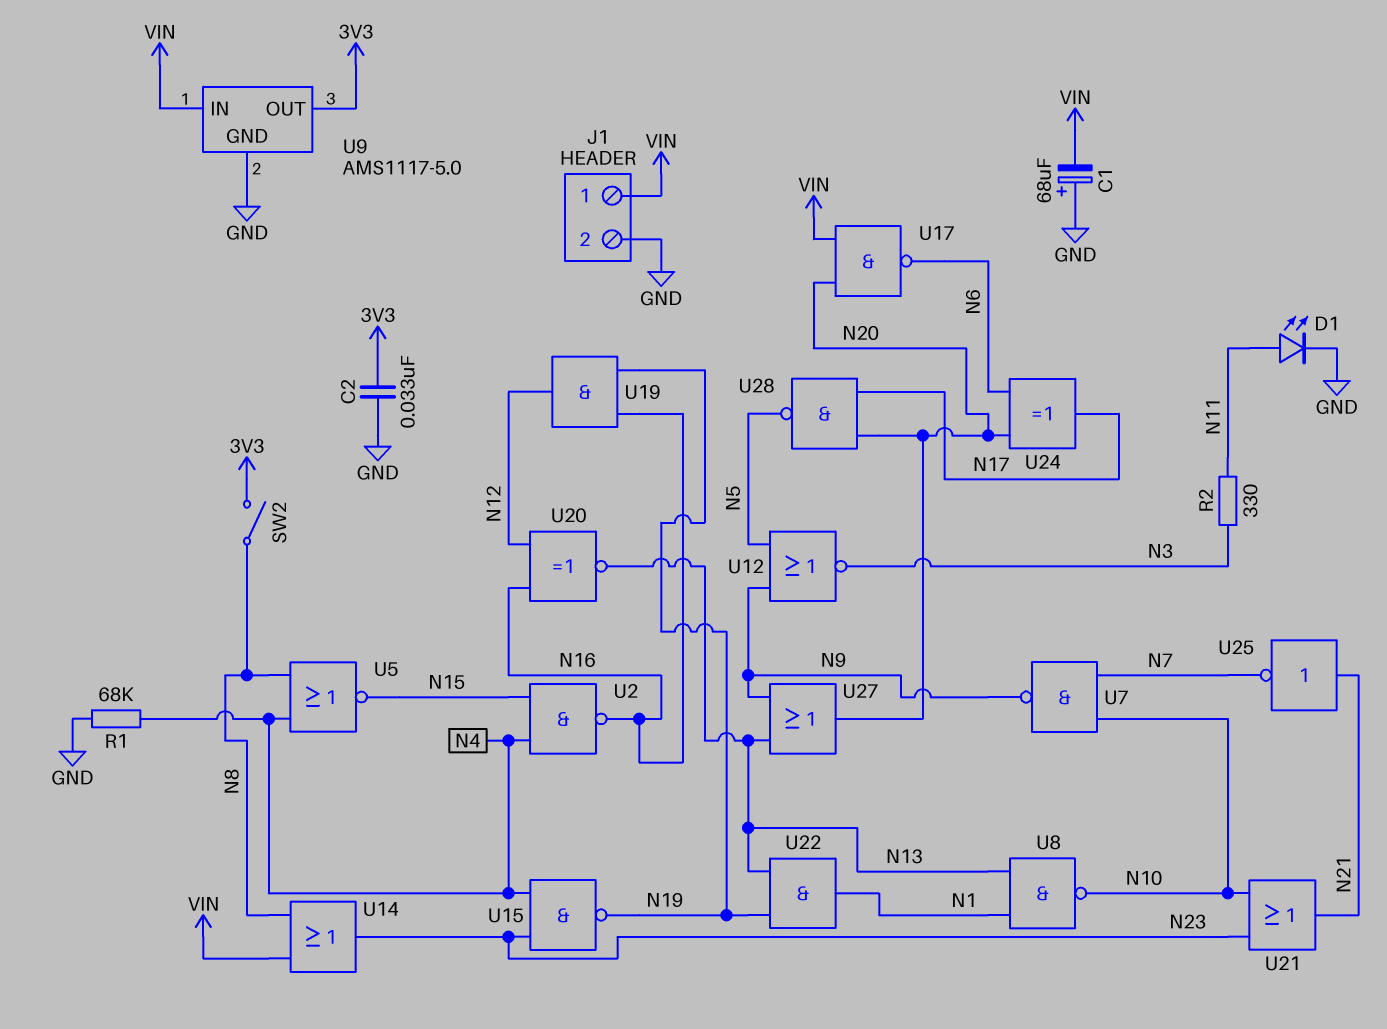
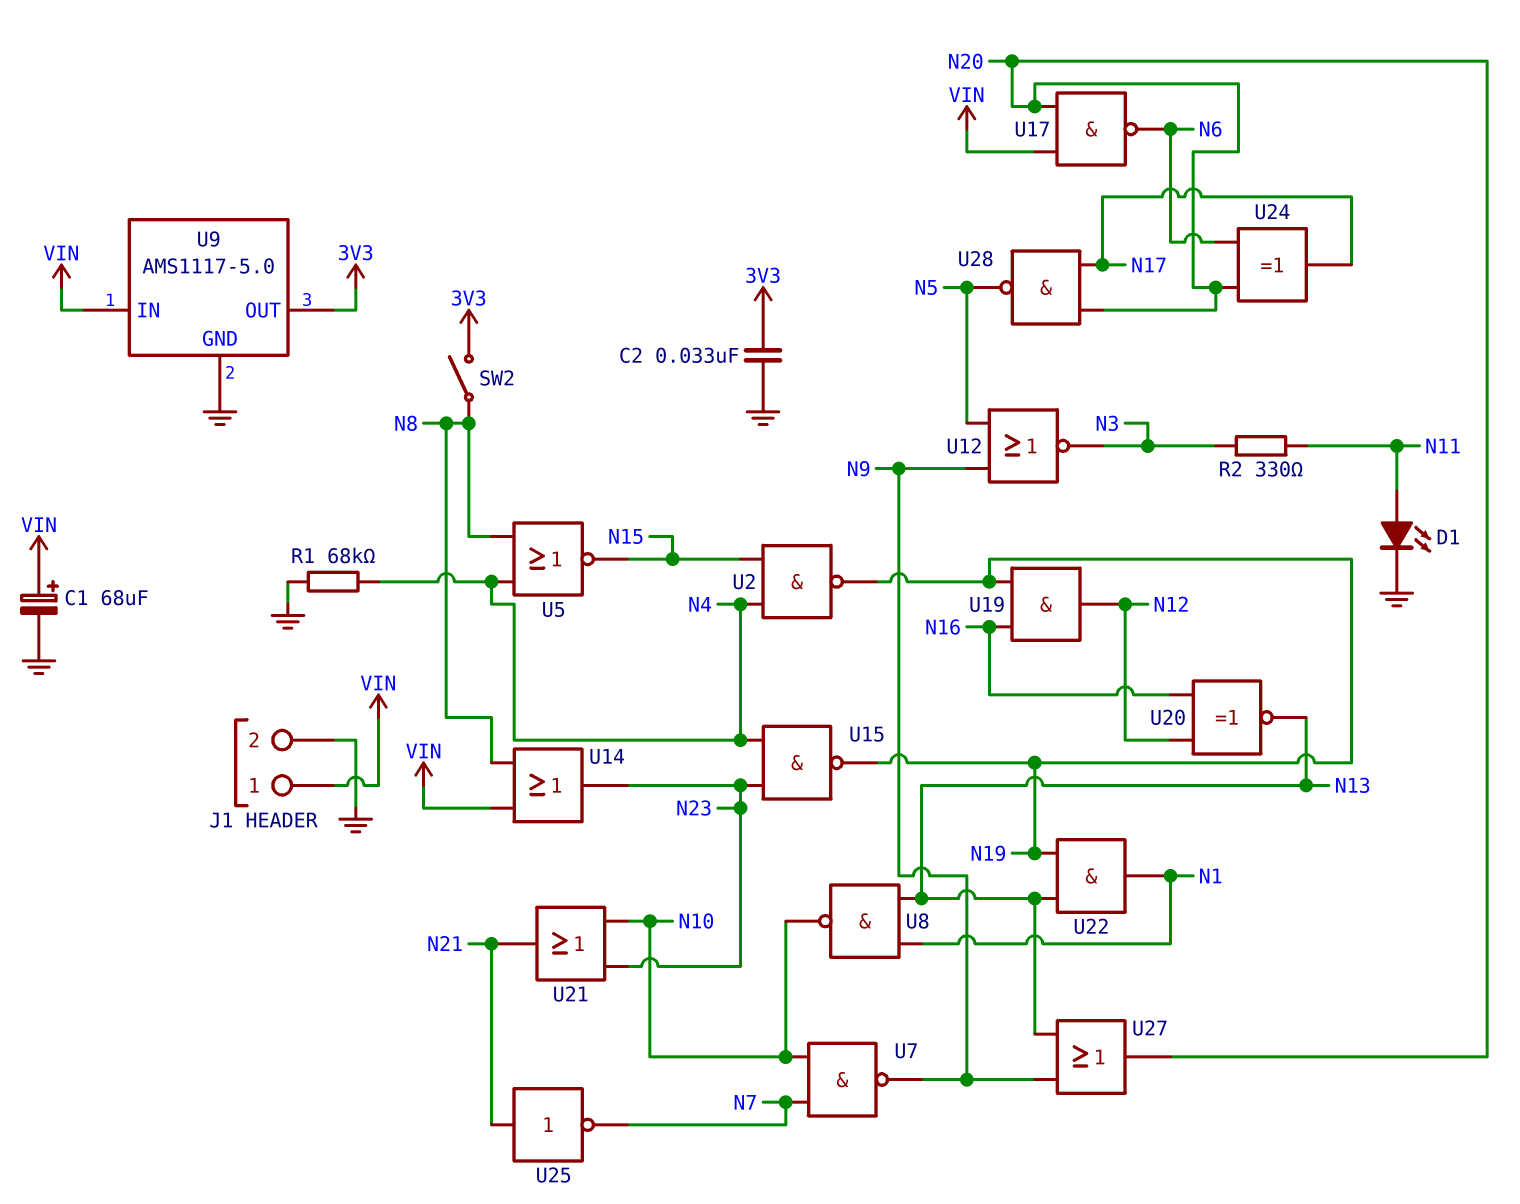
C1: 68uF (plus GND, minus VIN) -> 68uF (plus VIN, minus GND)
U2: NAND (in N4, in N15, out N16) -> NAND (in N4, in N15, out N19)

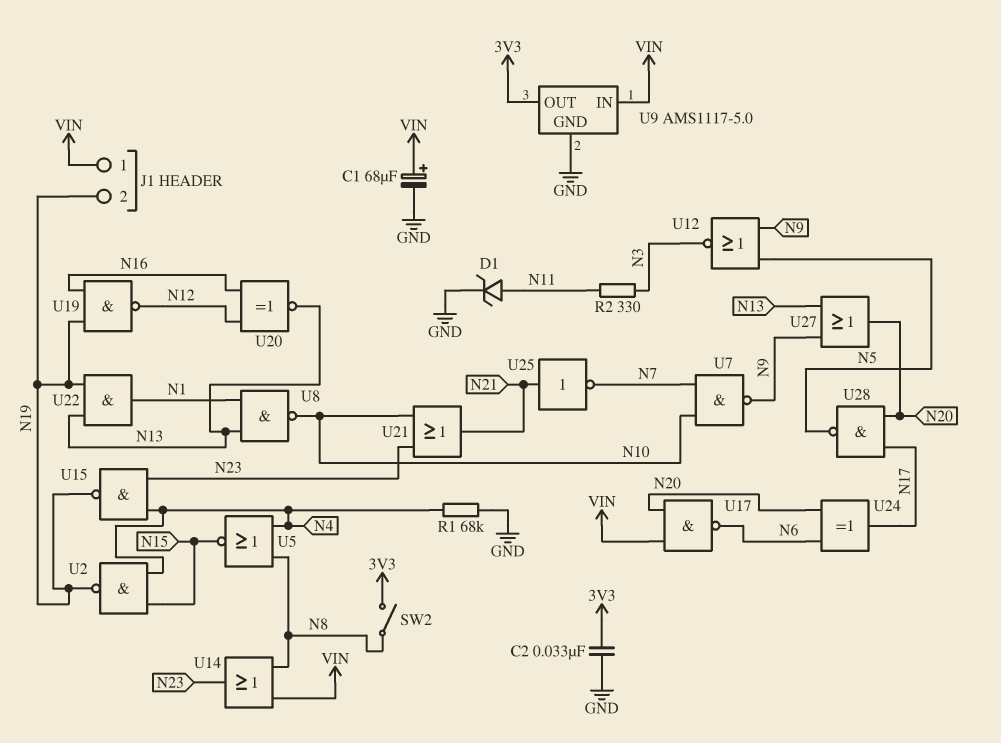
D1: LED (A N11, K GND) -> zener (A N11, K GND)
J1 pin 2: GND -> N19
U19: AND (in N16, in N19, out N12) -> NAND (in N16, in N19, out N12)

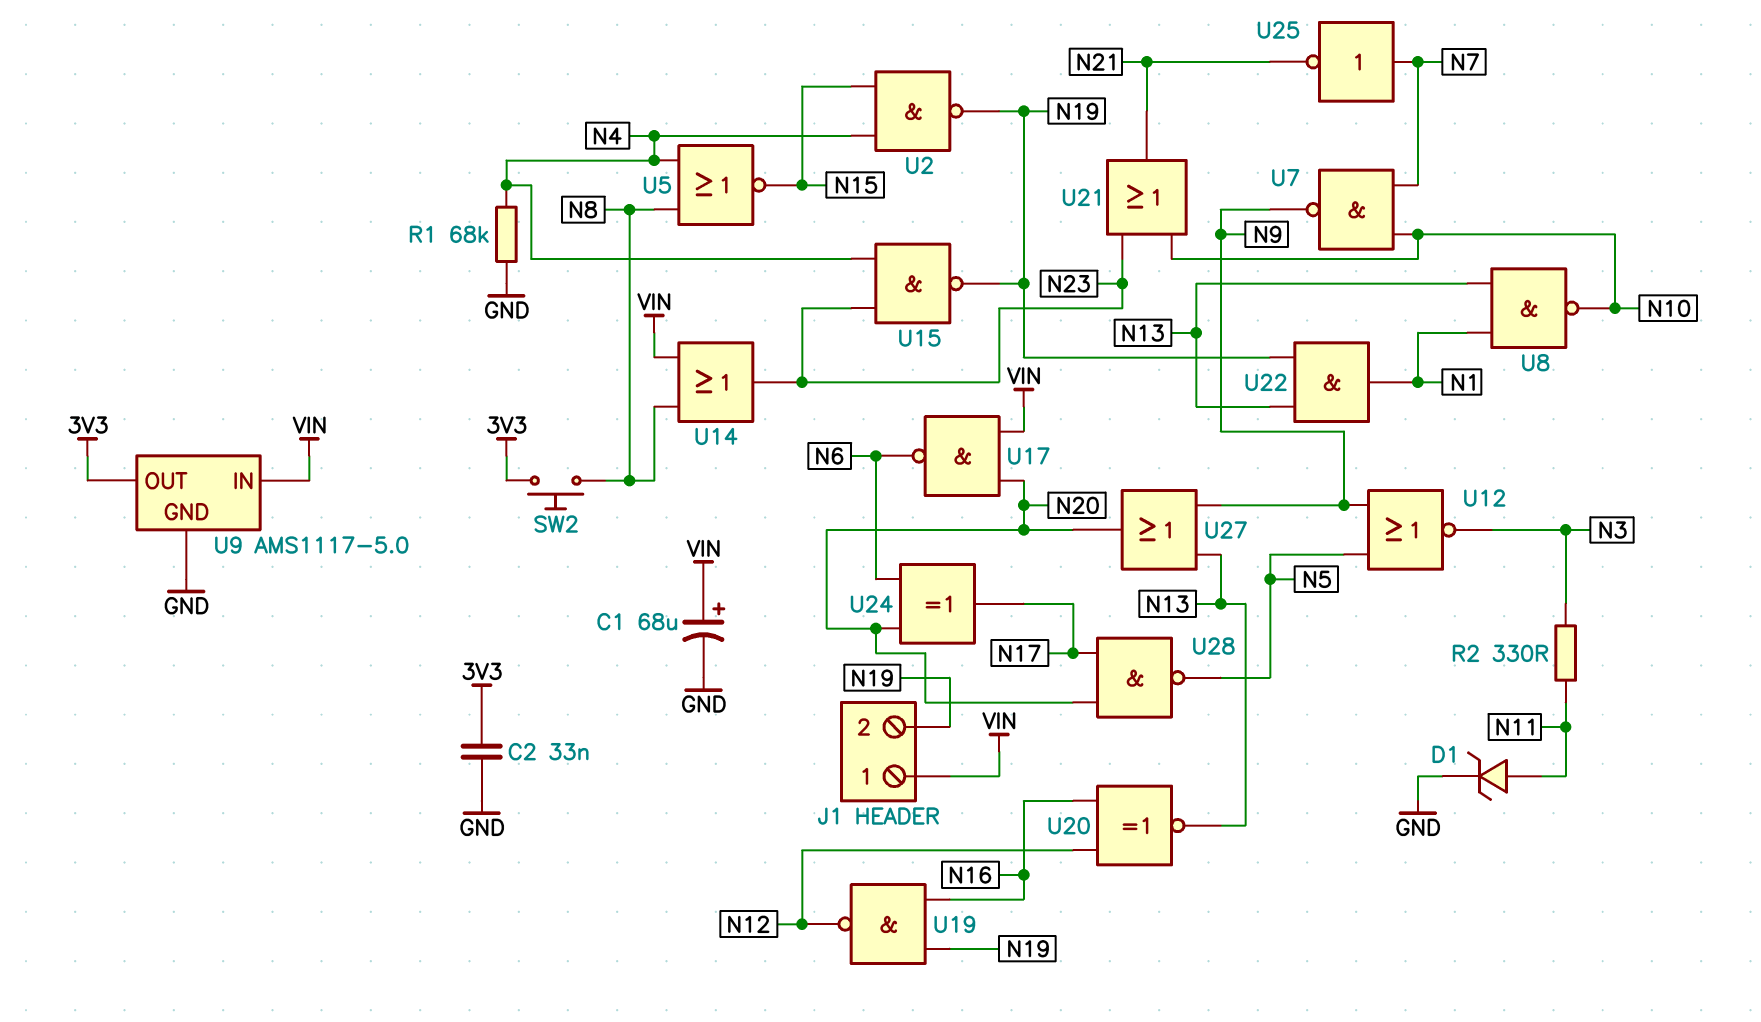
SW2: switch (3V3, N8) -> button (3V3, N8)
U25: NOT (in N21, out N7) -> NOT (in N7, out N21)

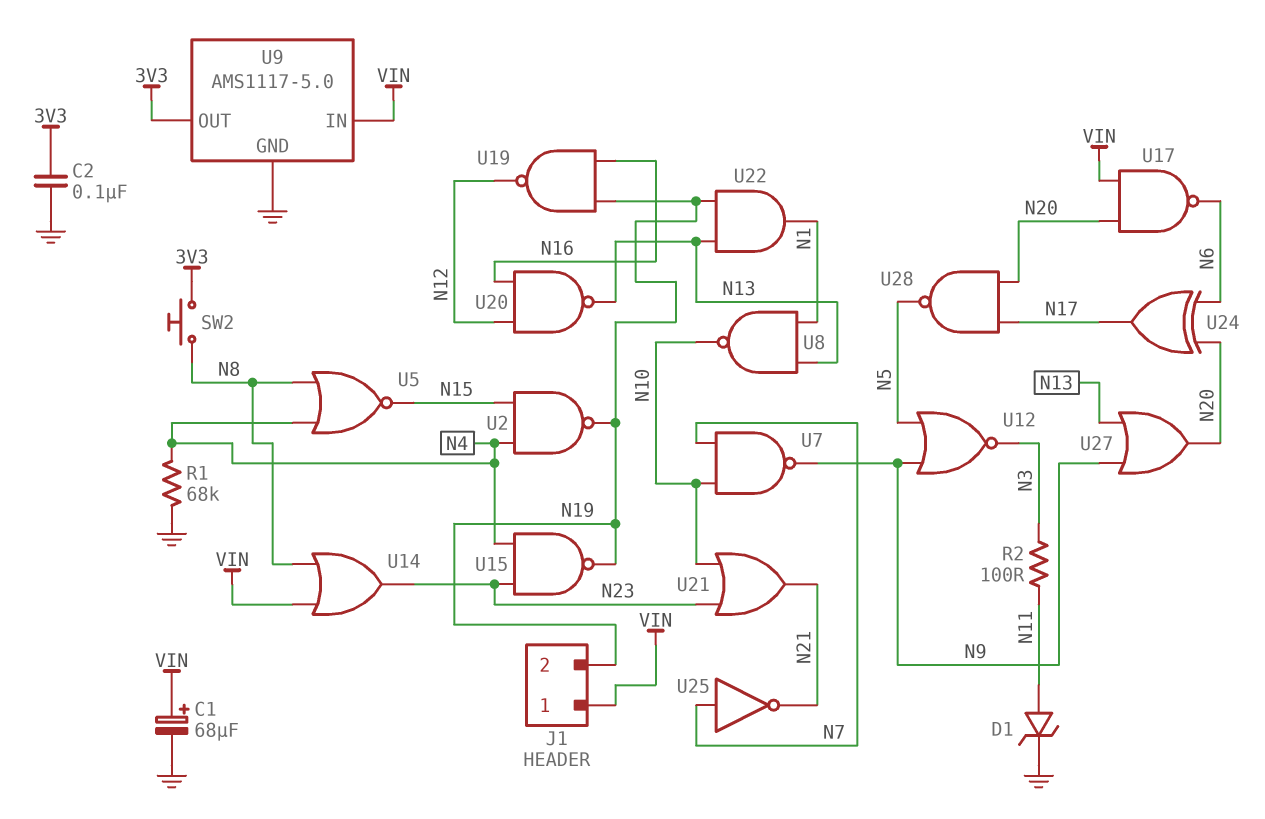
C2: 33nF (3V3, GND) -> 100nF (3V3, GND)
R2: 330 (N3, N11) -> 100 (N3, N11)
U20: XNOR (in N12, in N16, out N13) -> NAND (in N12, in N16, out N13)

